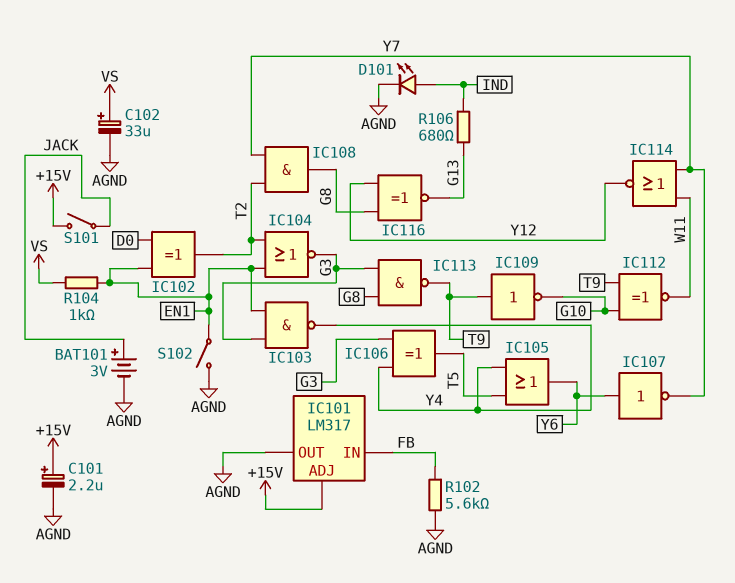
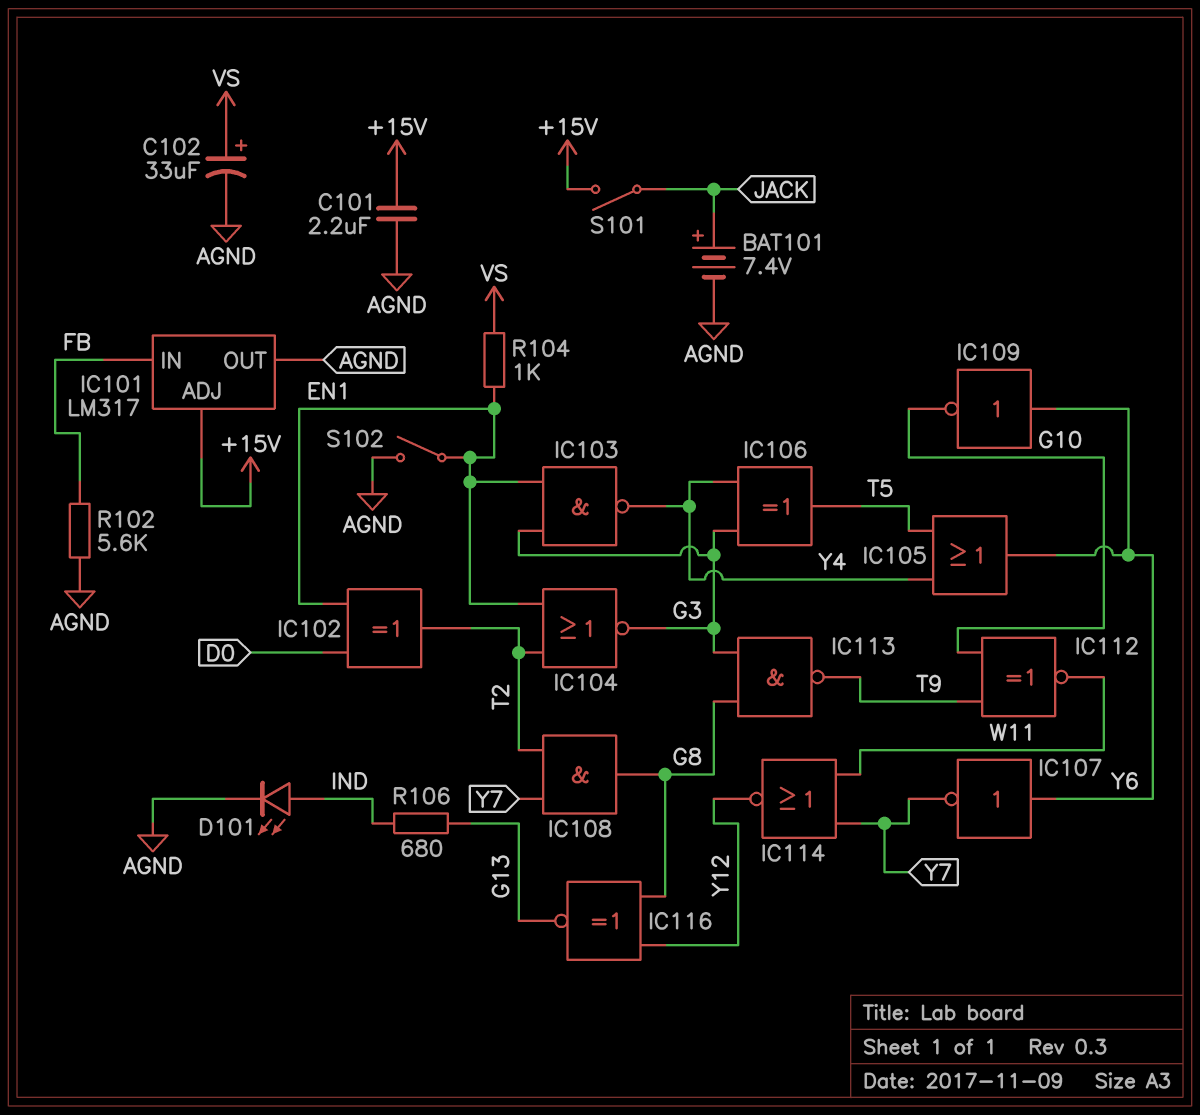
BAT101: 3V (plus JACK, minus AGND) -> 7.4V (plus JACK, minus AGND)
C101: 2.2uF (plus +15V, minus AGND) -> 2.2uF (+15V, AGND)
IC109: NOT (in T9, out G10) -> NOT (in Y6, out G10)

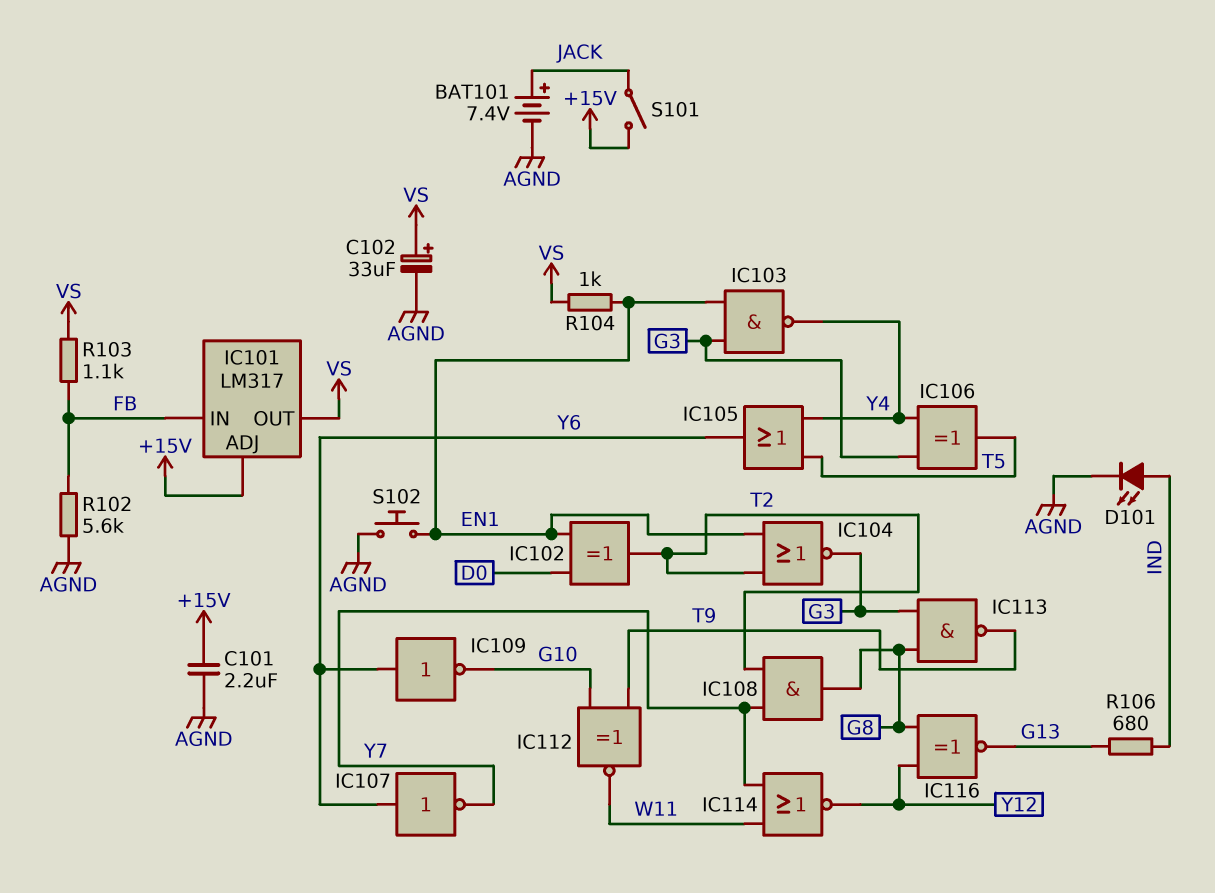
IC101 pin OUT: AGND -> VS
R103: none -> 1.1k (FB, VS)
S102: switch (AGND, EN1) -> button (AGND, EN1)

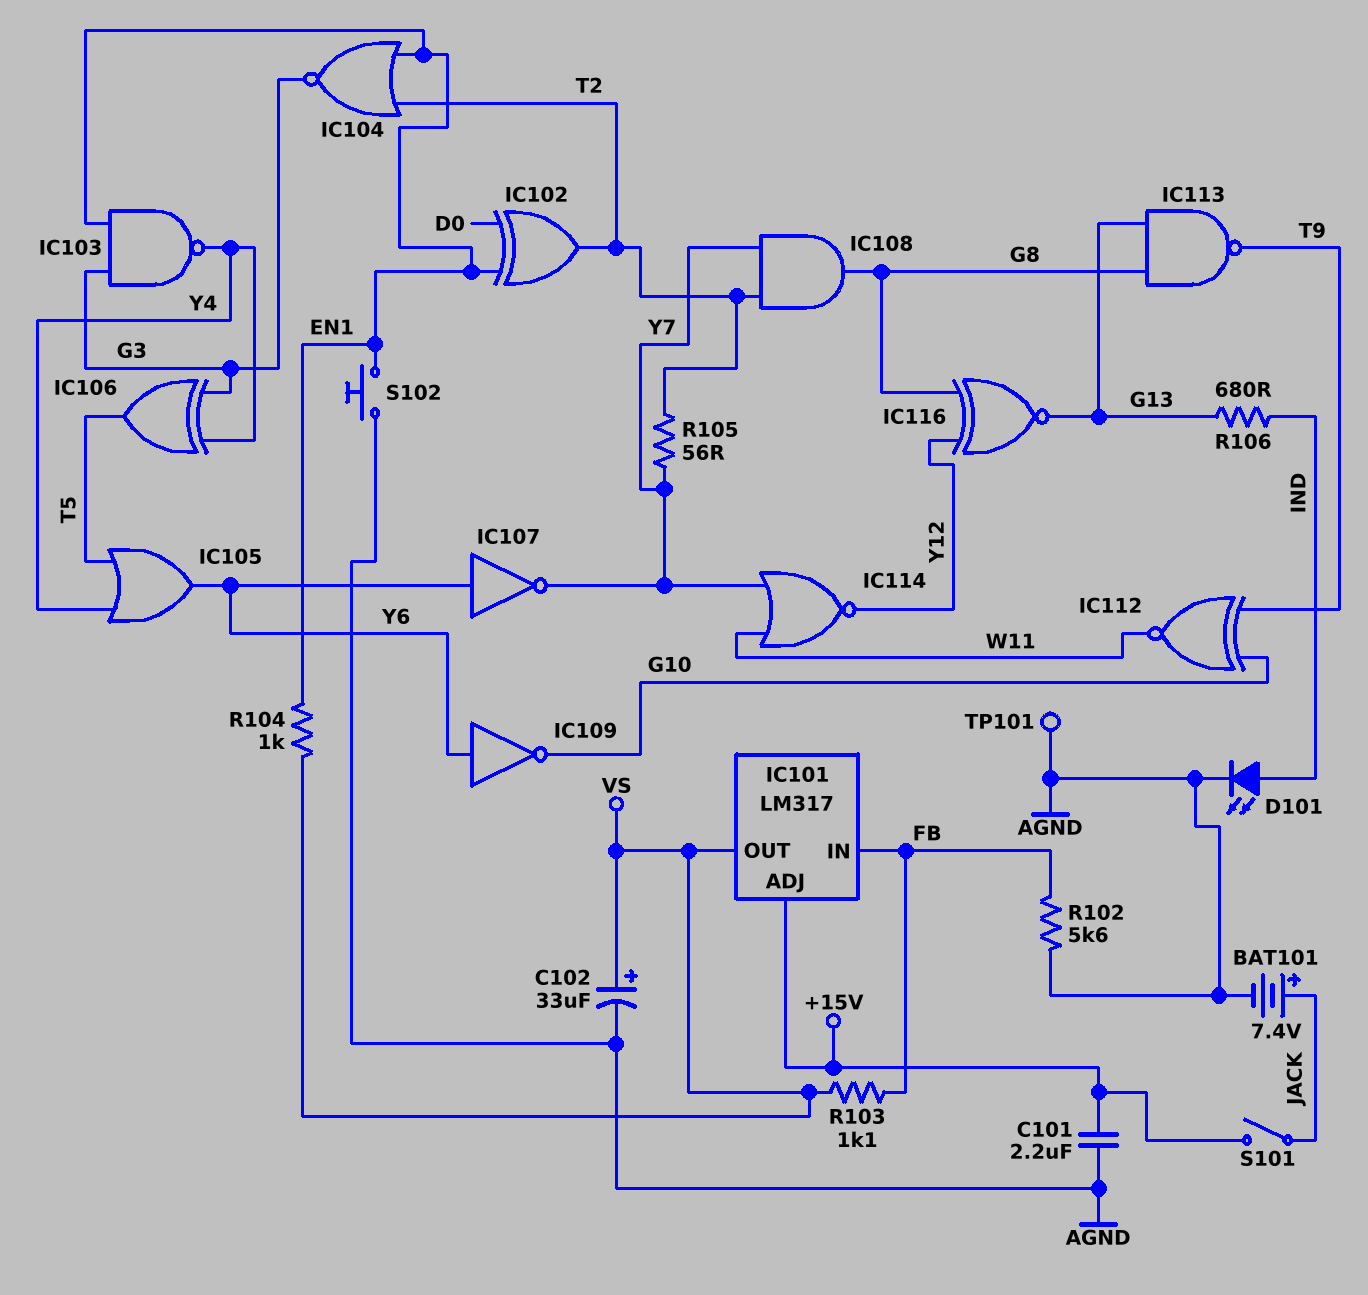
IC113: NAND (in G3, in G8, out T9) -> NAND (in G8, in G13, out T9)
R105: none -> 56 (T2, Y7)
TP101: none -> test point (AGND)

